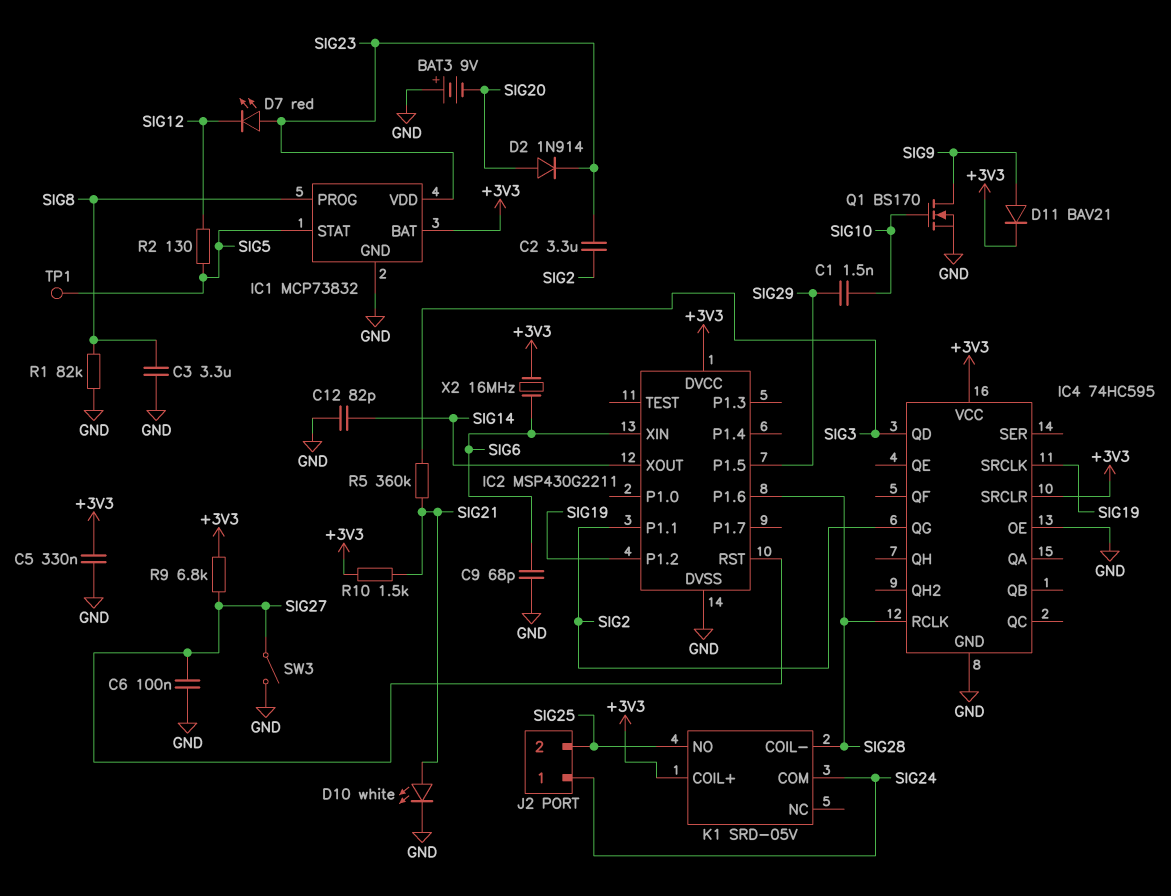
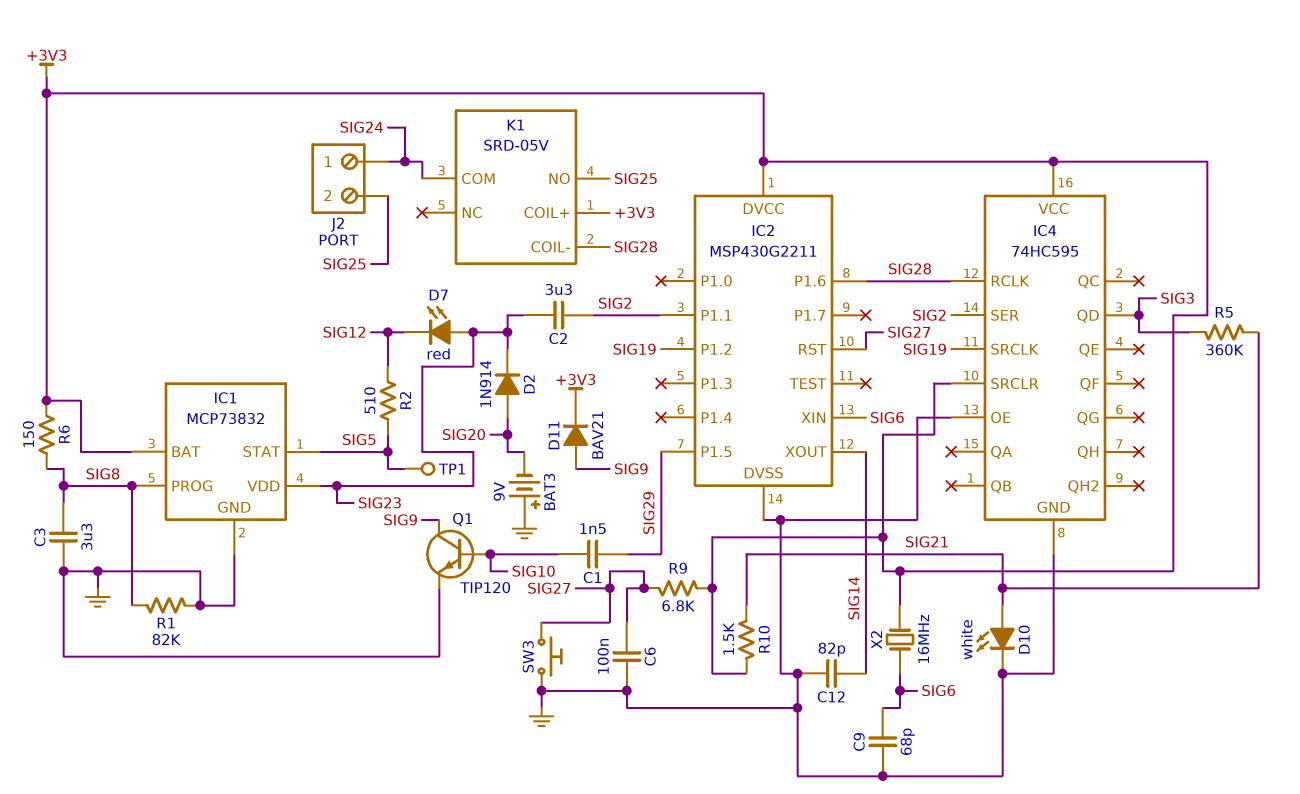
C5: 330nF (+3V3, GND) -> none
IC4 pin QG: SIG2 -> none
IC4 pin SER: none -> SIG2
Q1: NMOS BS170 (G SIG10, D SIG9, S GND) -> NPN TIP120 (B SIG10, C SIG9, E GND)
R2: 130 (SIG5, SIG12) -> 510 (SIG5, SIG12)
R6: none -> 150 (+3V3, SIG8)
SW3: switch (GND, SIG27) -> button (GND, SIG27)

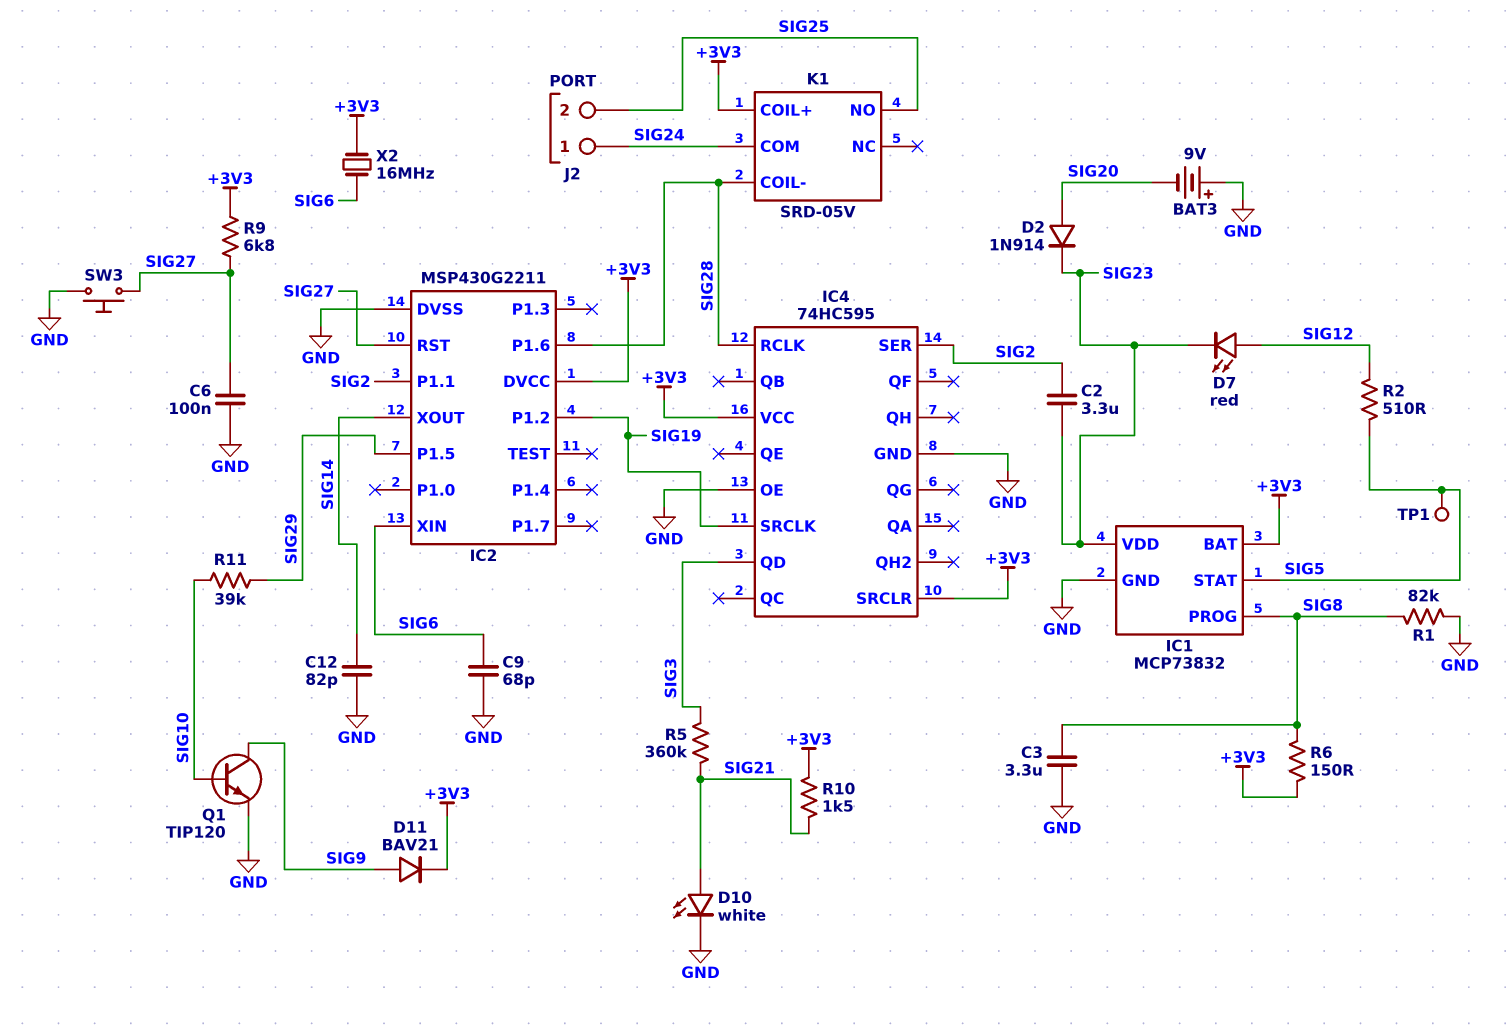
C1: 1.5nF (SIG10, SIG29) -> none
D7: LED red (A SIG23, K SIG12) -> LED red (A SIG12, K SIG23)
R11: none -> 39k (SIG10, SIG29)

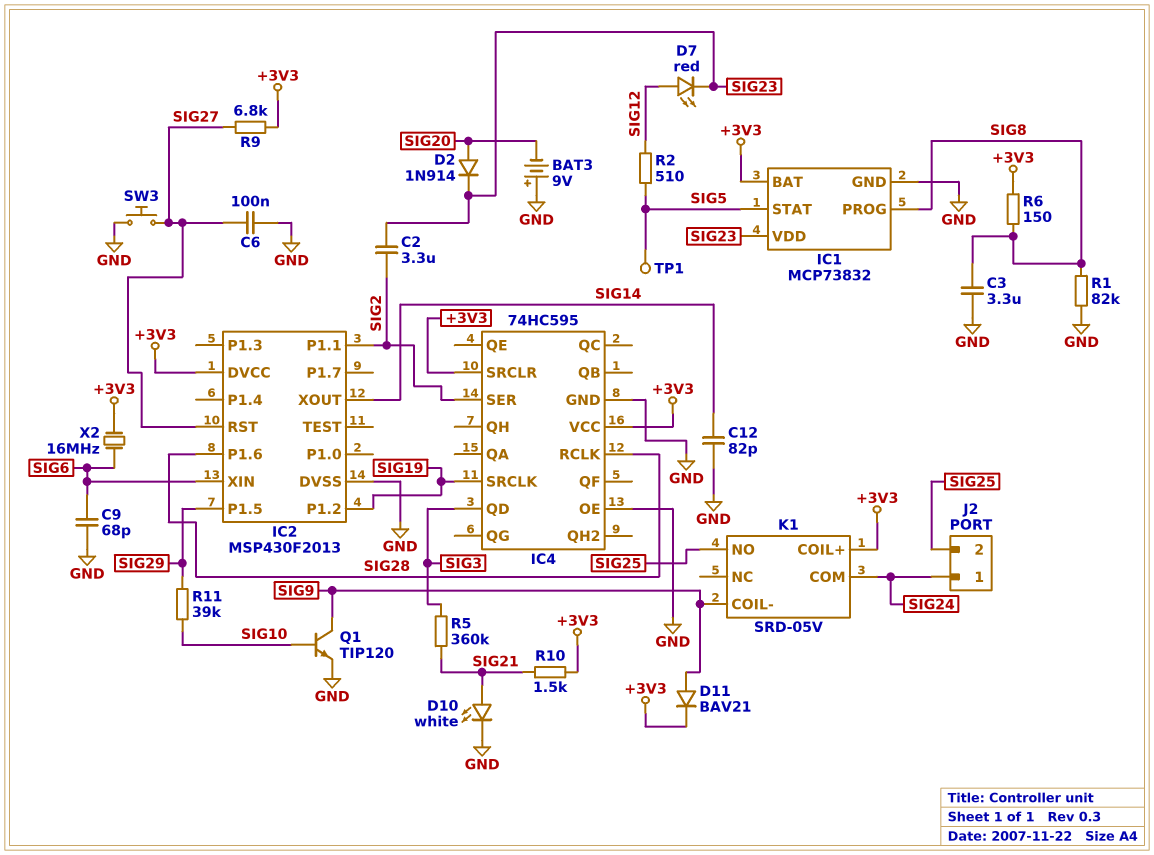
IC2: MSP430G2211 -> MSP430F2013
K1 pin COIL-: SIG28 -> SIG9

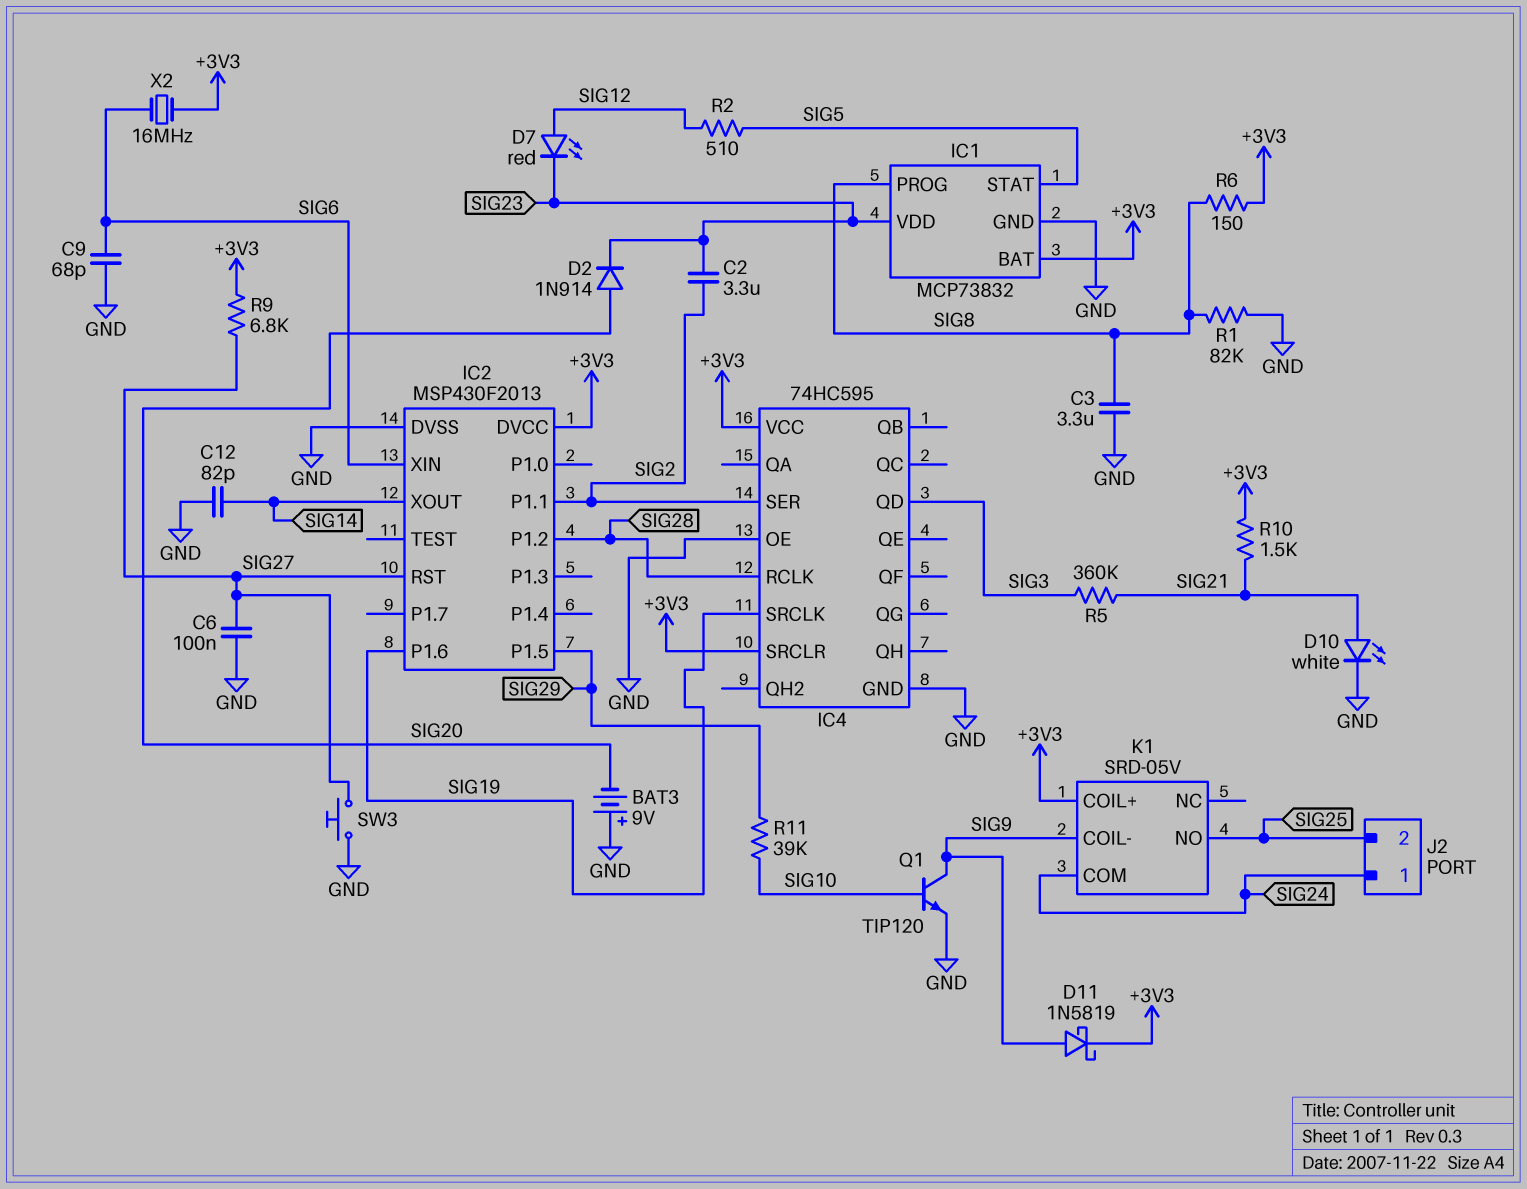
D11: diode BAV21 (A SIG9, K +3V3) -> schottky 1N5819 (A SIG9, K +3V3)
IC2 pin P1.2: SIG19 -> SIG28
IC2 pin P1.6: SIG28 -> SIG19
TP1: test point (SIG5) -> none

